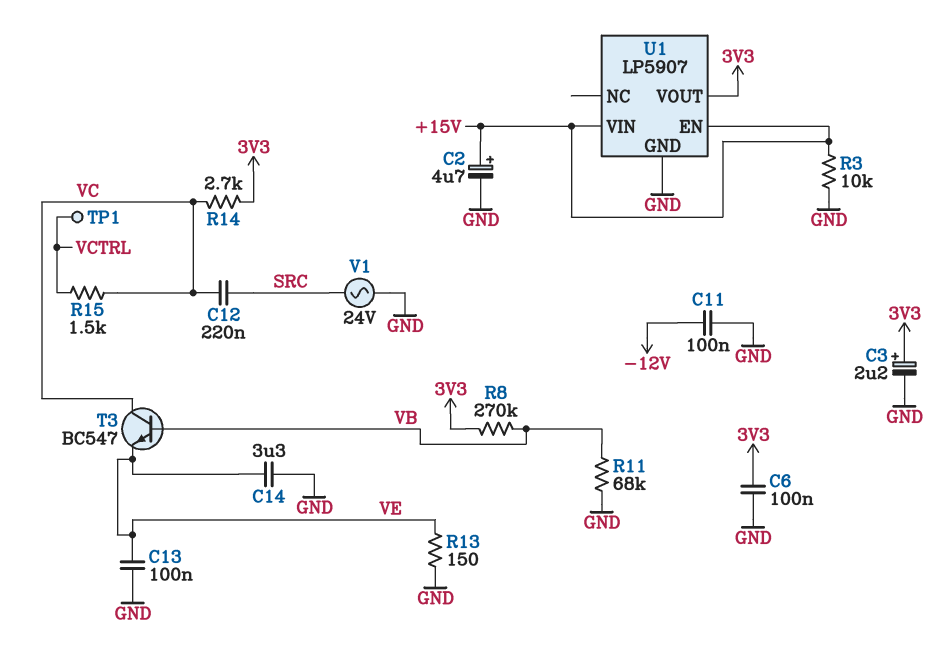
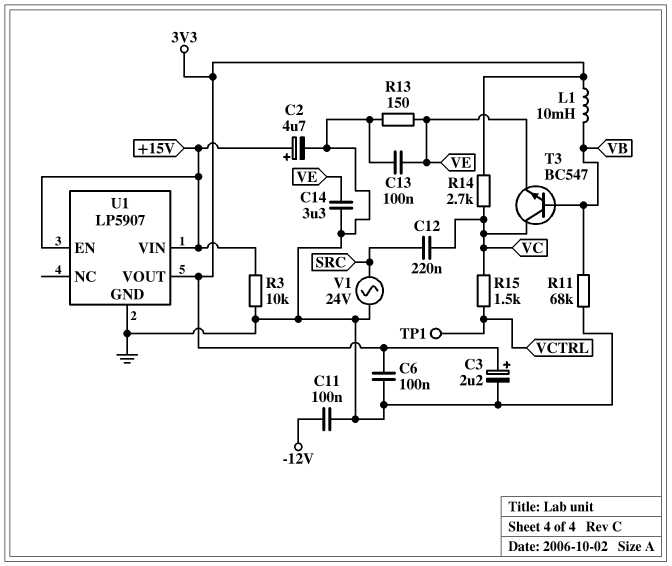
L1: none -> 10mH (3V3, VB)
R8: 270k (3V3, VB) -> none

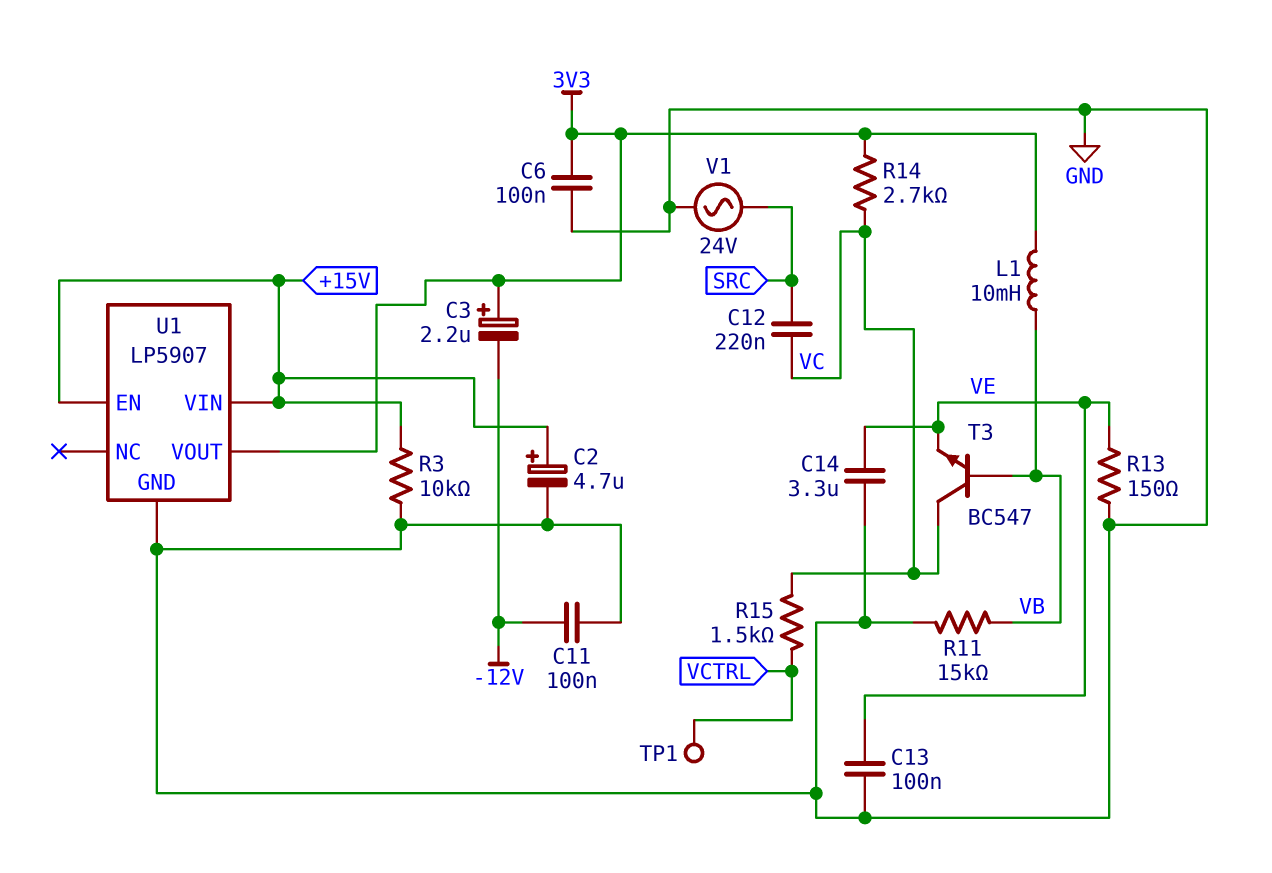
C3: 2.2uF (plus 3V3, minus GND) -> 2.2uF (plus 3V3, minus -12V)
R11: 68k (GND, VB) -> 15k (GND, VB)

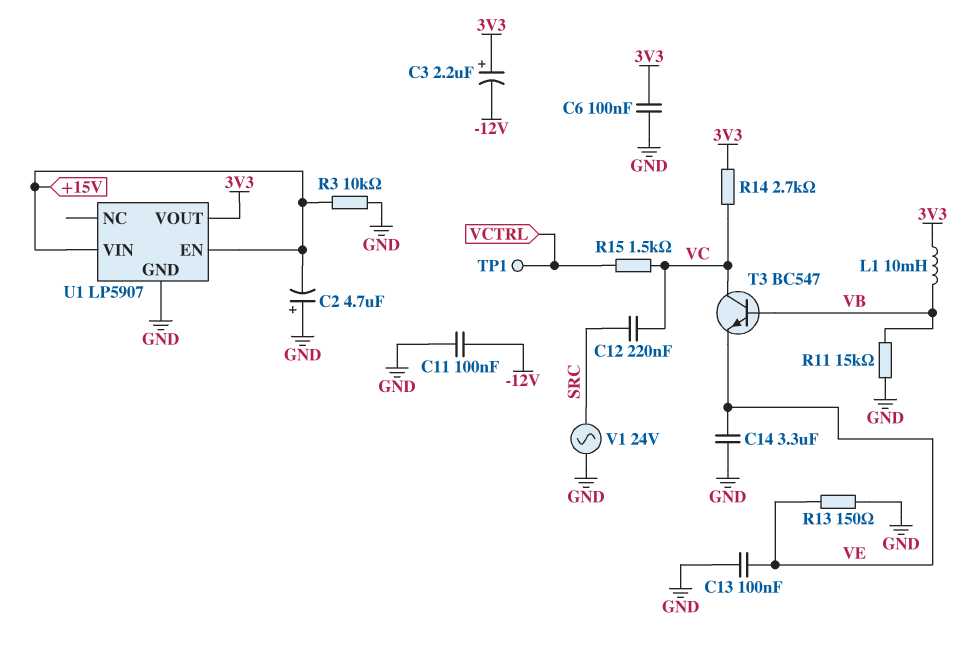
C2: 4.7uF (plus +15V, minus GND) -> 4.7uF (plus GND, minus +15V)

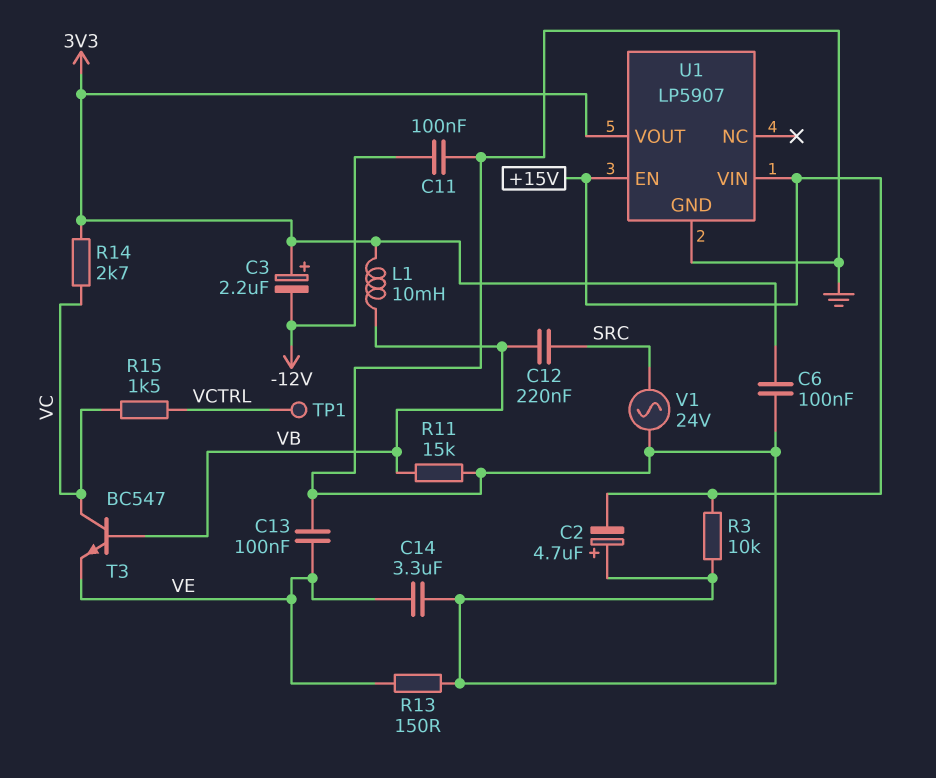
C12: 220nF (SRC, VC) -> 220nF (SRC, VB)

